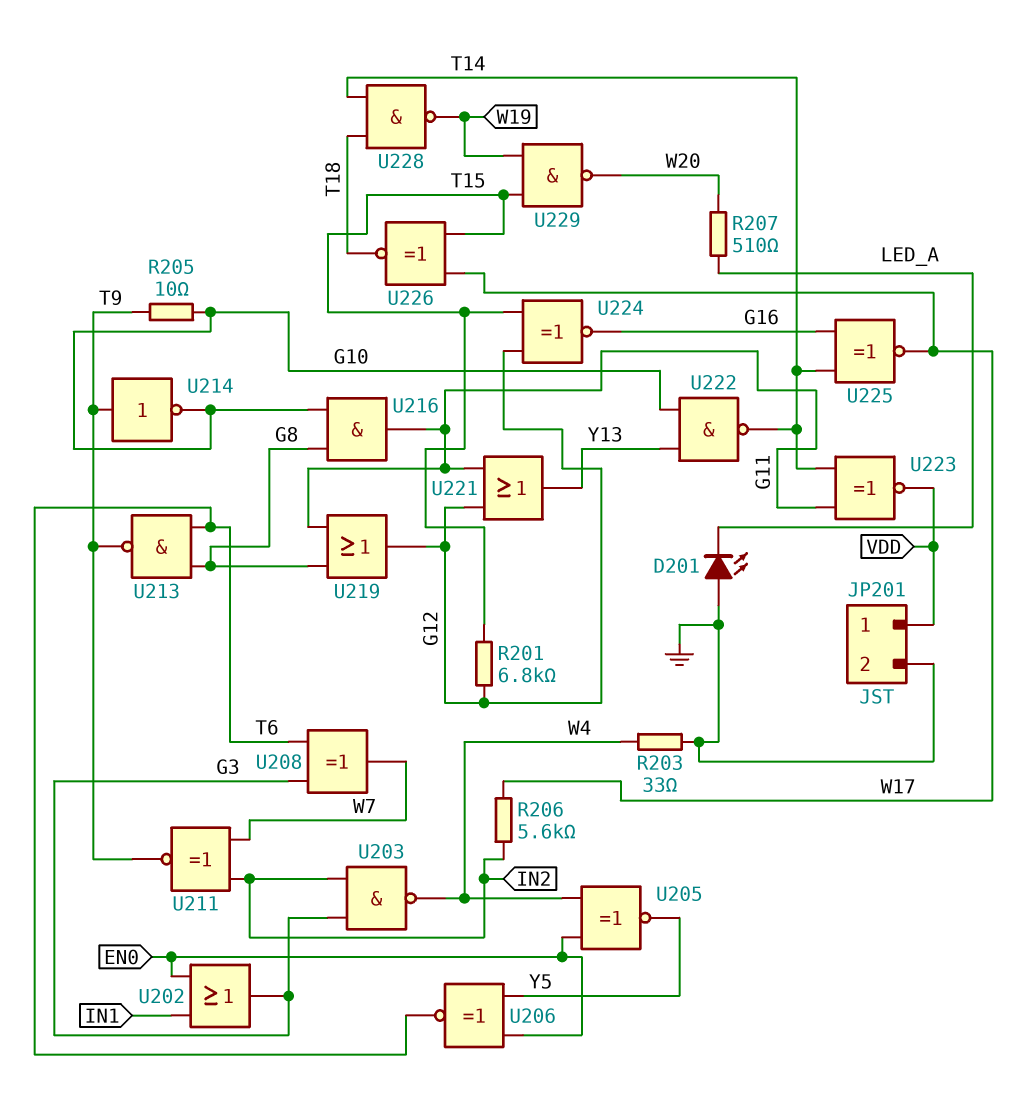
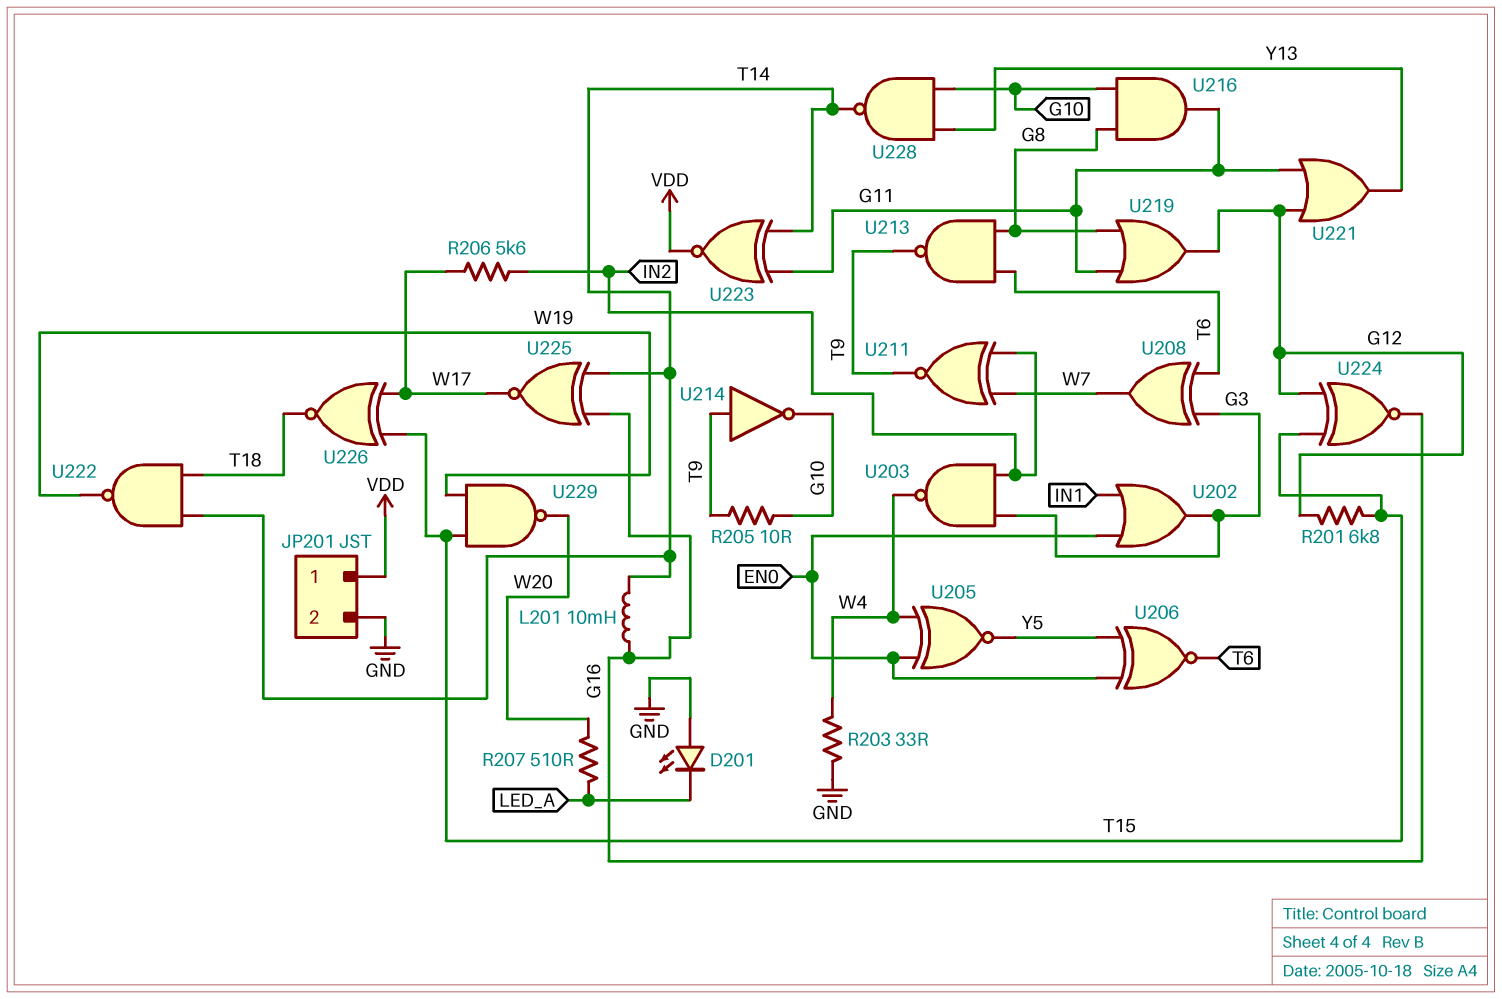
L201: none -> 10mH (G16, T14)
U222: NAND (in G10, in Y13, out T14) -> NAND (in T14, in T18, out W19)
U228: NAND (in T14, in T18, out W19) -> NAND (in G10, in Y13, out T14)

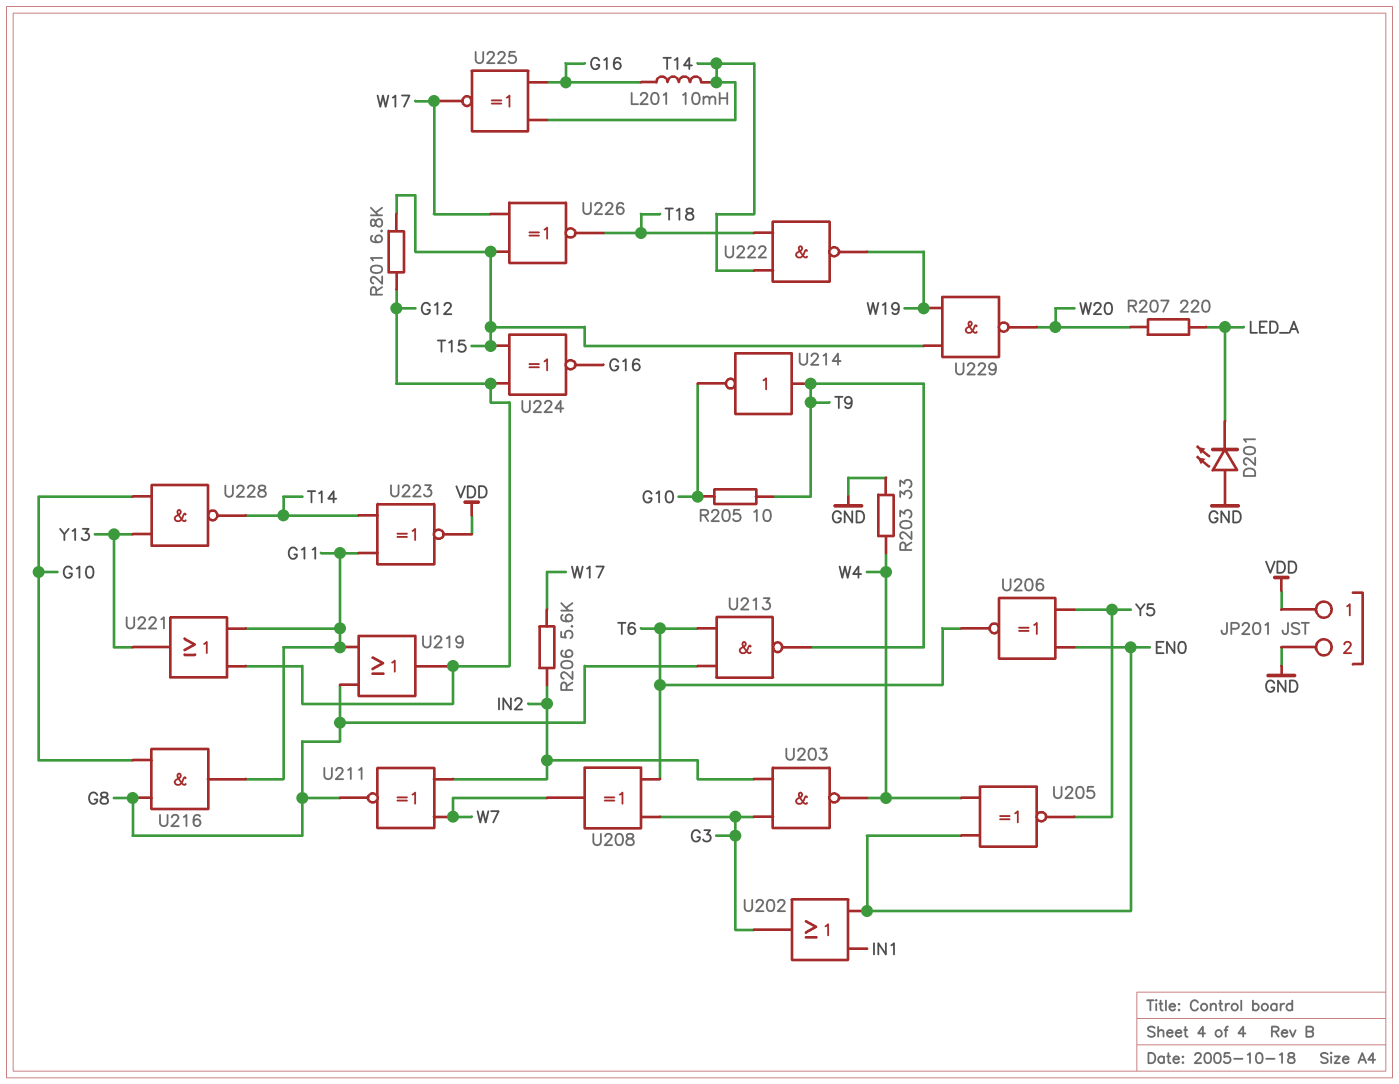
R207: 510 (LED_A, W20) -> 220 (LED_A, W20)
U211: XNOR (in IN2, in W7, out T9) -> XNOR (in IN2, in W7, out G8)

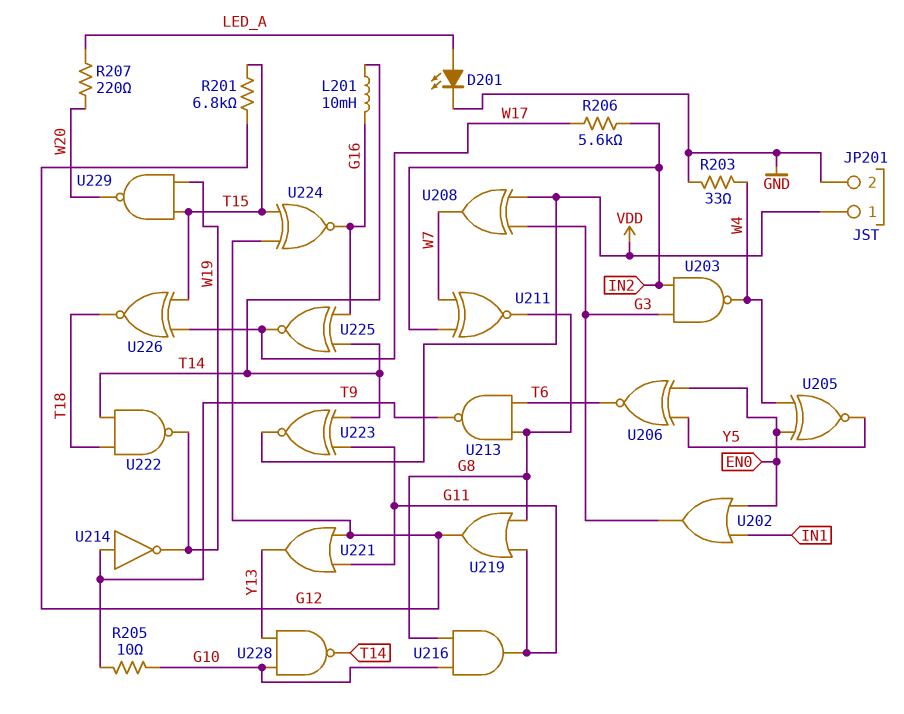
D201: LED (A GND, K LED_A) -> LED (A LED_A, K GND)
U208: XOR (in G3, in T6, out W7) -> XOR (in G3, in VDD, out W7)
U214: NOT (in T9, out G10) -> NOT (in T9, out W19)

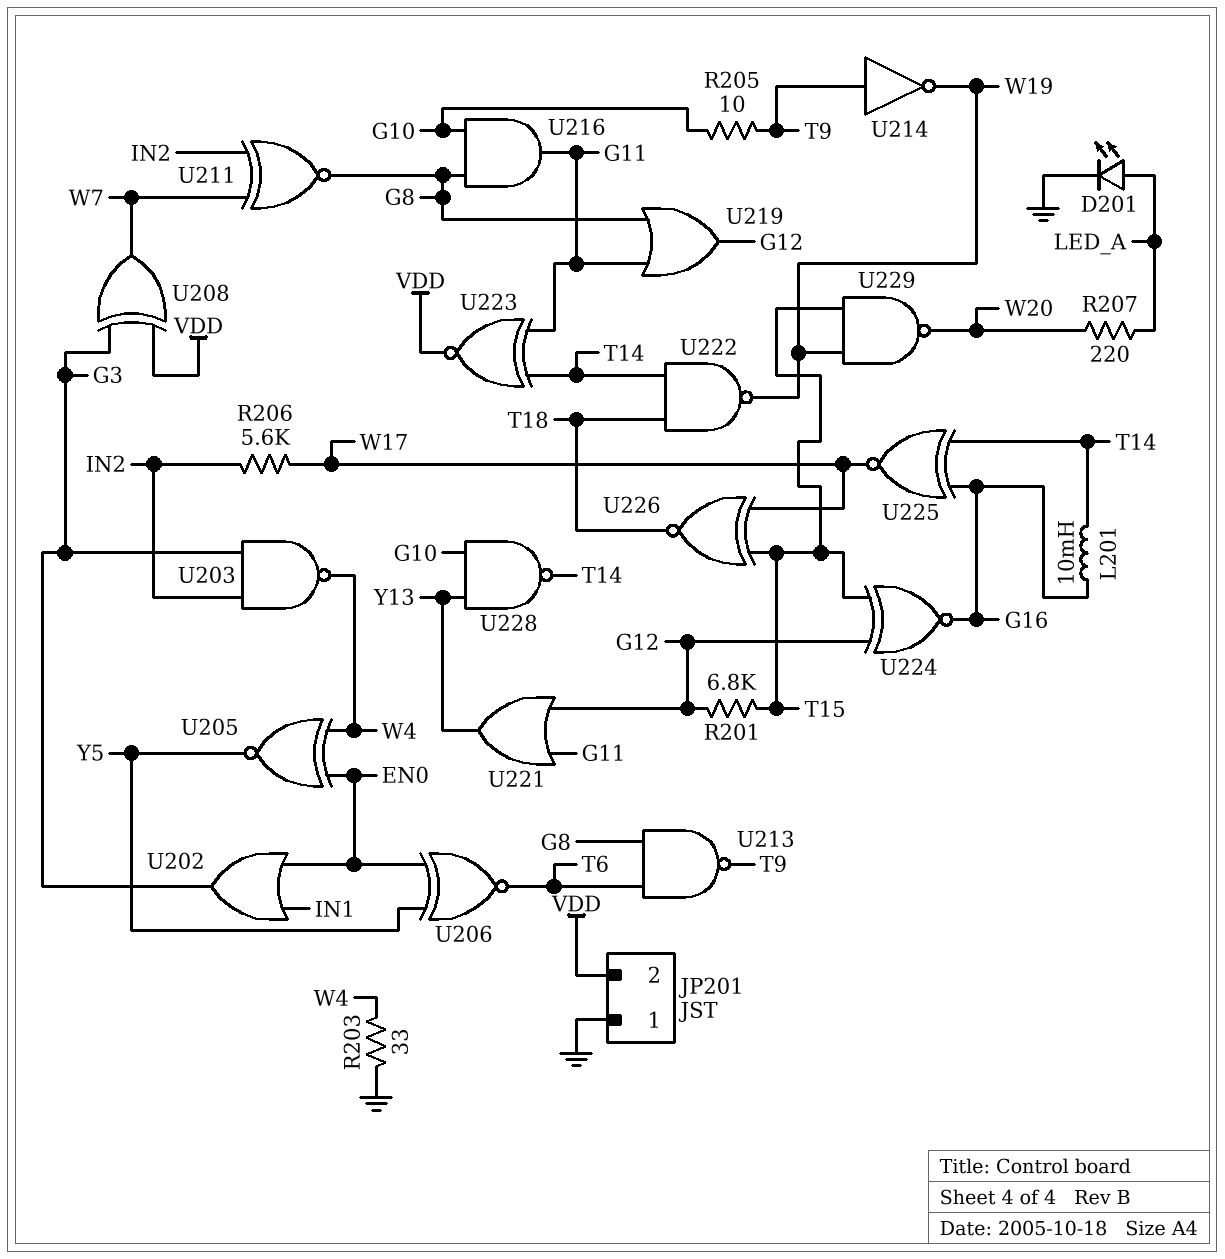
JP201 pin 1: VDD -> GND
JP201 pin 2: GND -> VDD

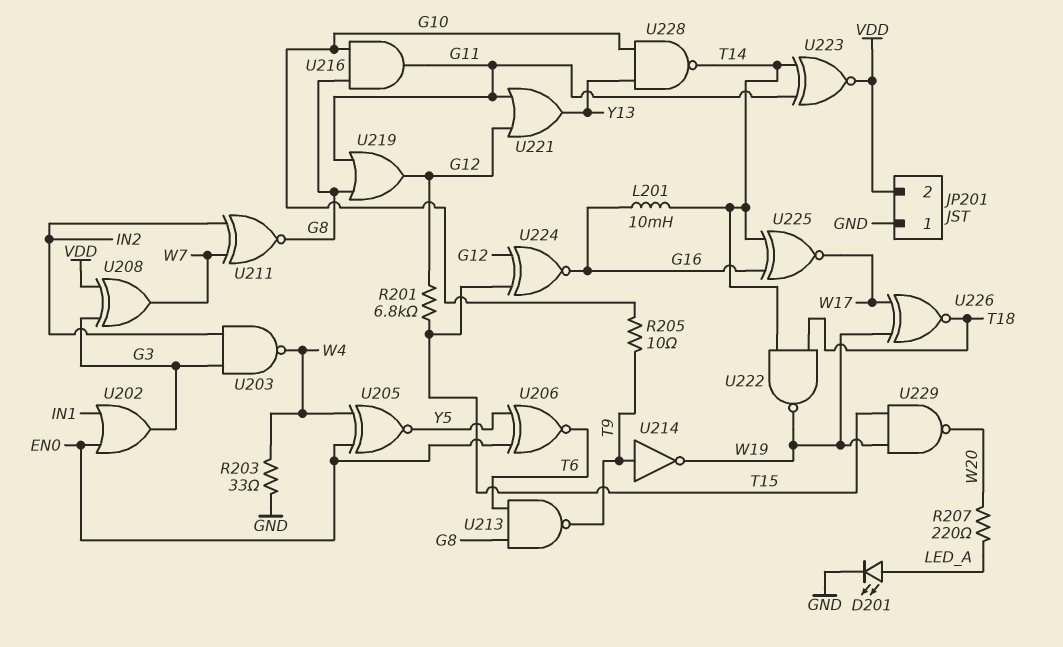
R206: 5.6k (IN2, W17) -> none
U226: XNOR (in T15, in W17, out T18) -> XNOR (in W17, in W19, out T18)

